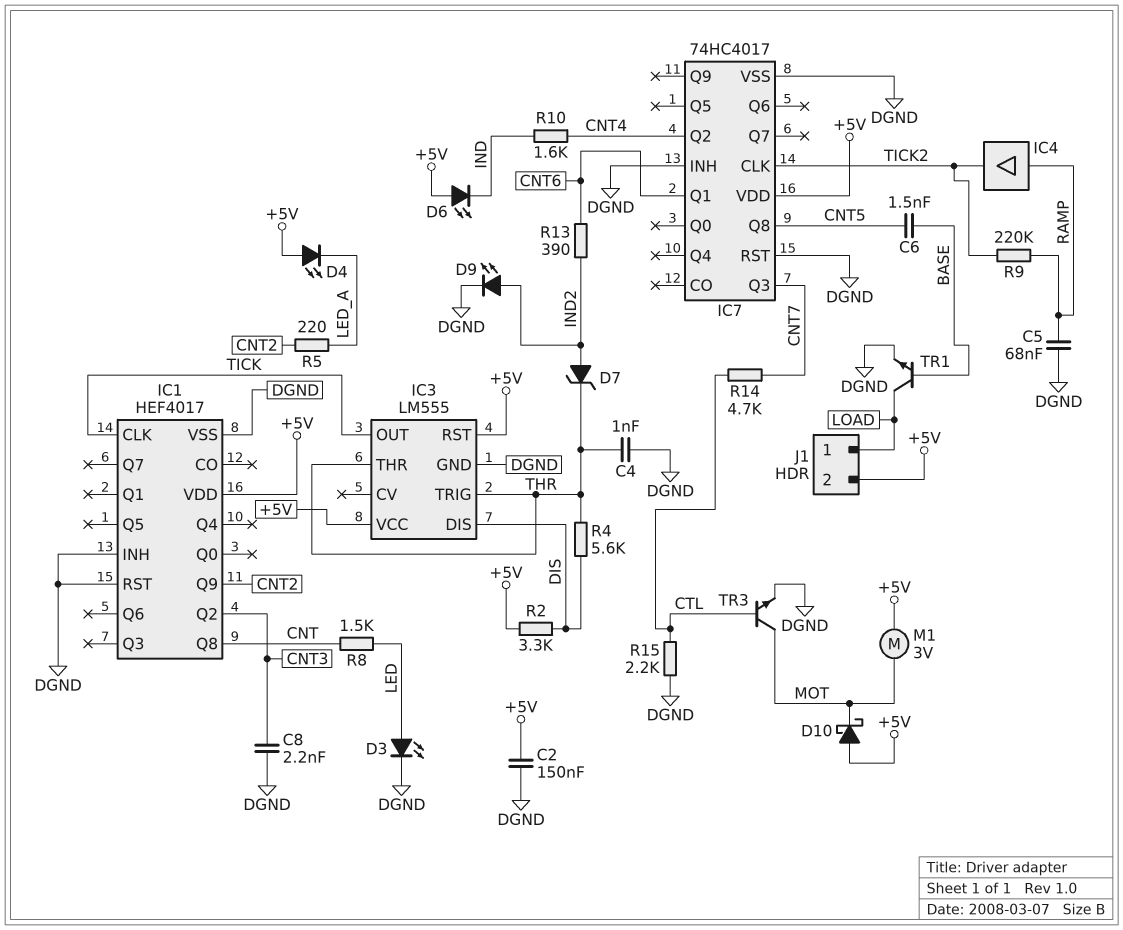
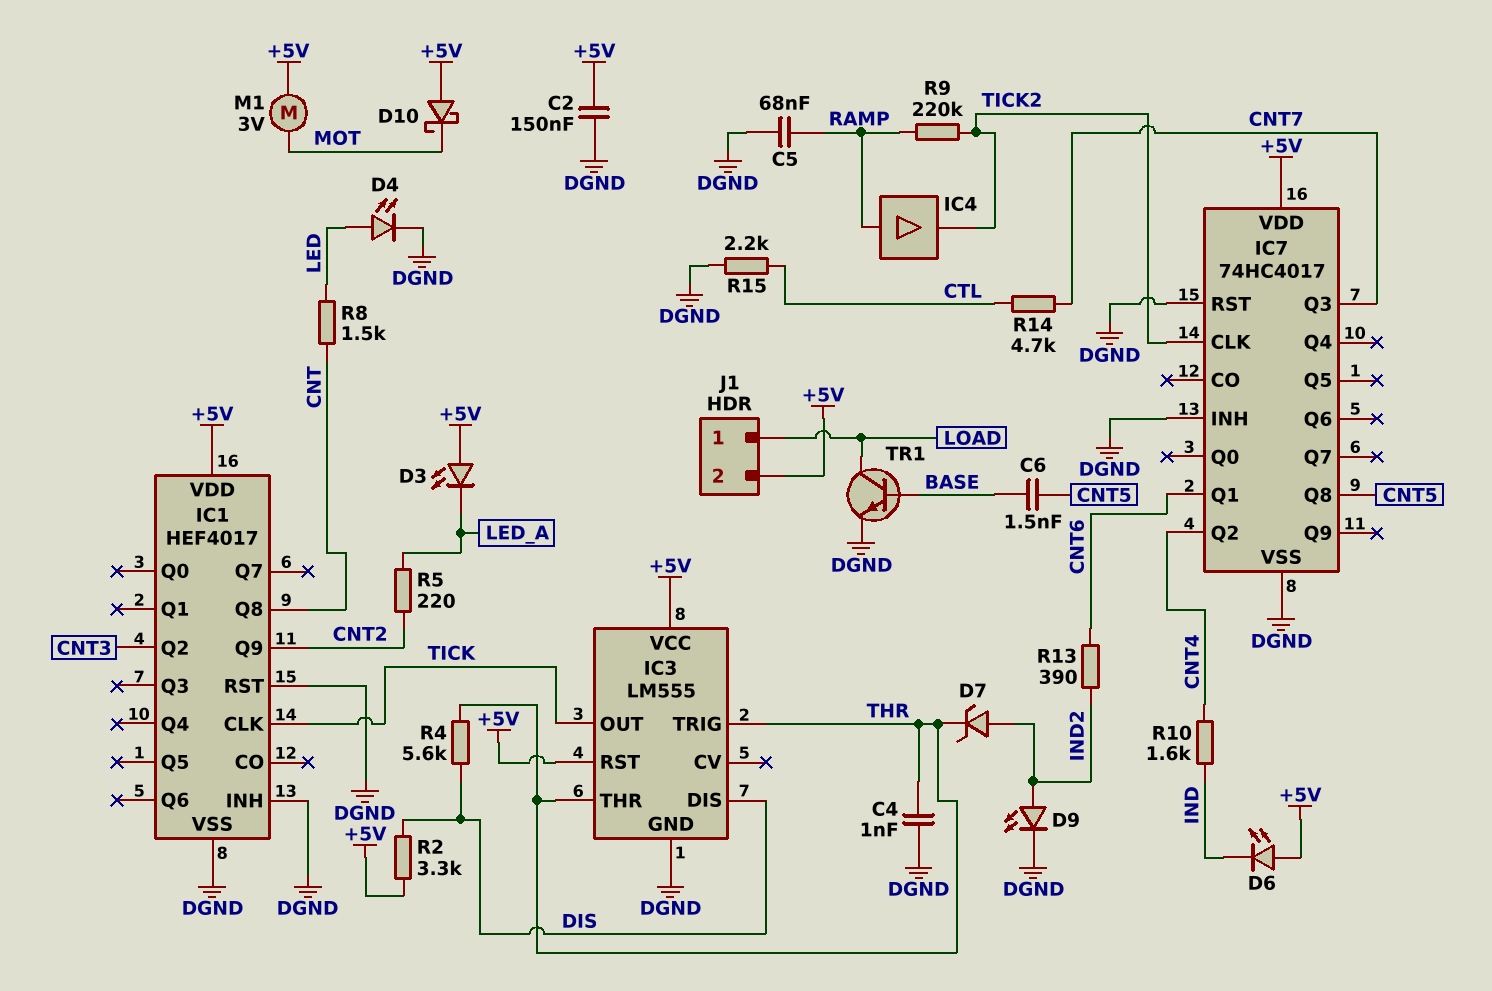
C8: 2.2nF (CNT3, DGND) -> none
D3: LED (A LED, K DGND) -> LED (A +5V, K LED_A)
D4: LED (A +5V, K LED_A) -> LED (A LED, K DGND)
TR3: NPN (B CTL, C MOT, E DGND) -> none

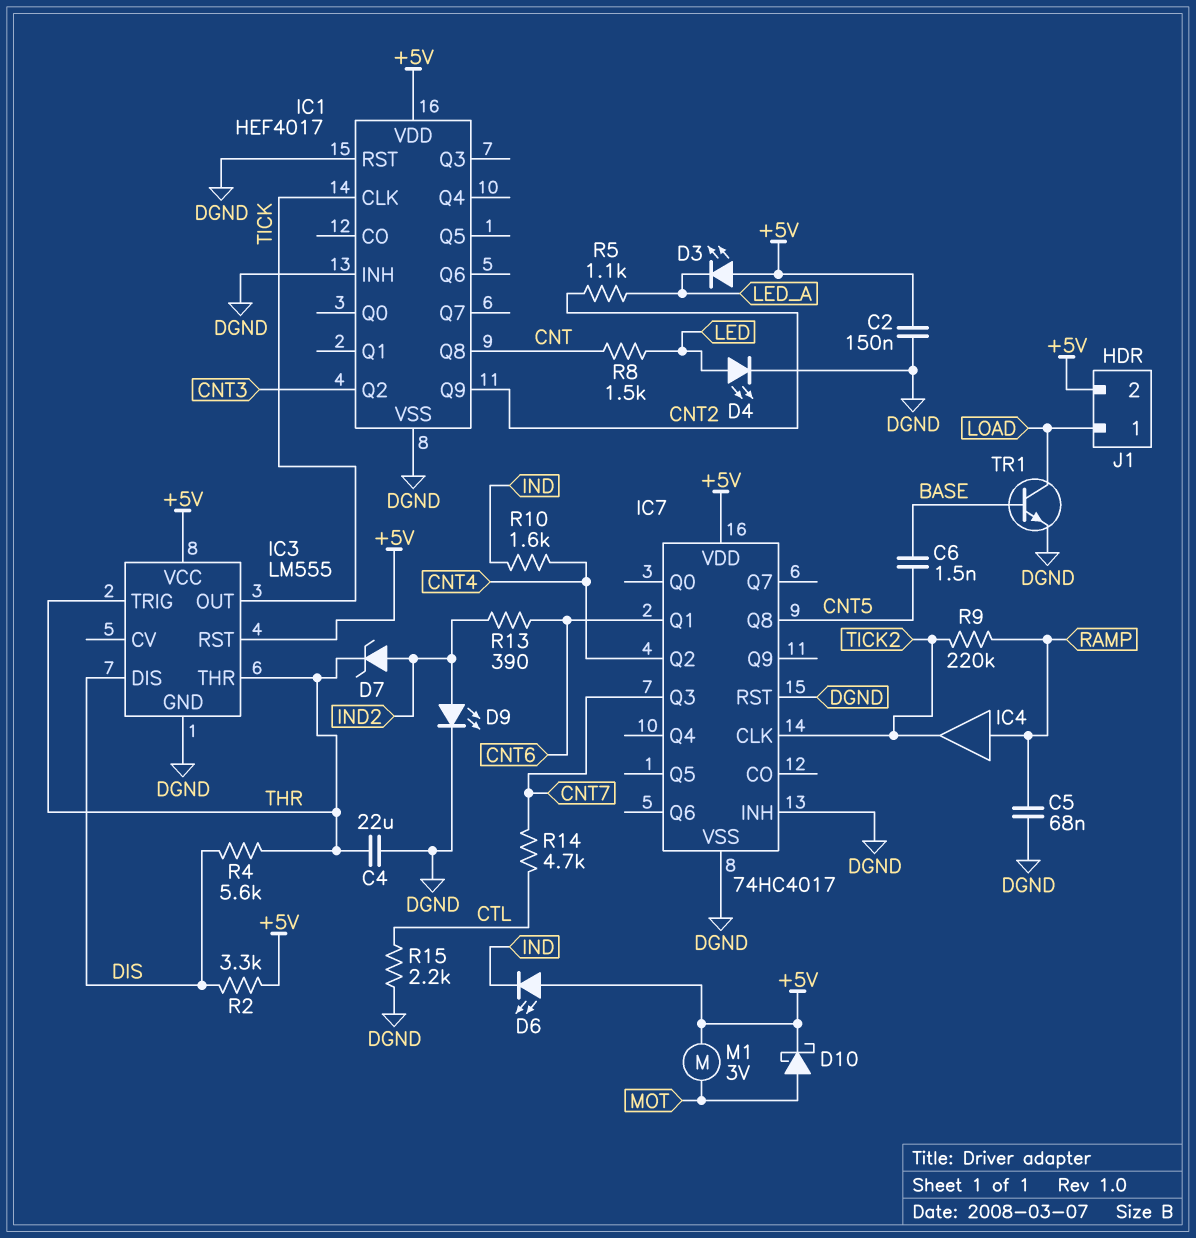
C4: 1nF (DGND, THR) -> 22uF (DGND, THR)
D10: schottky (A +5V, K MOT) -> schottky (A MOT, K +5V)
R5: 220 (CNT2, LED_A) -> 1.1k (CNT2, LED_A)

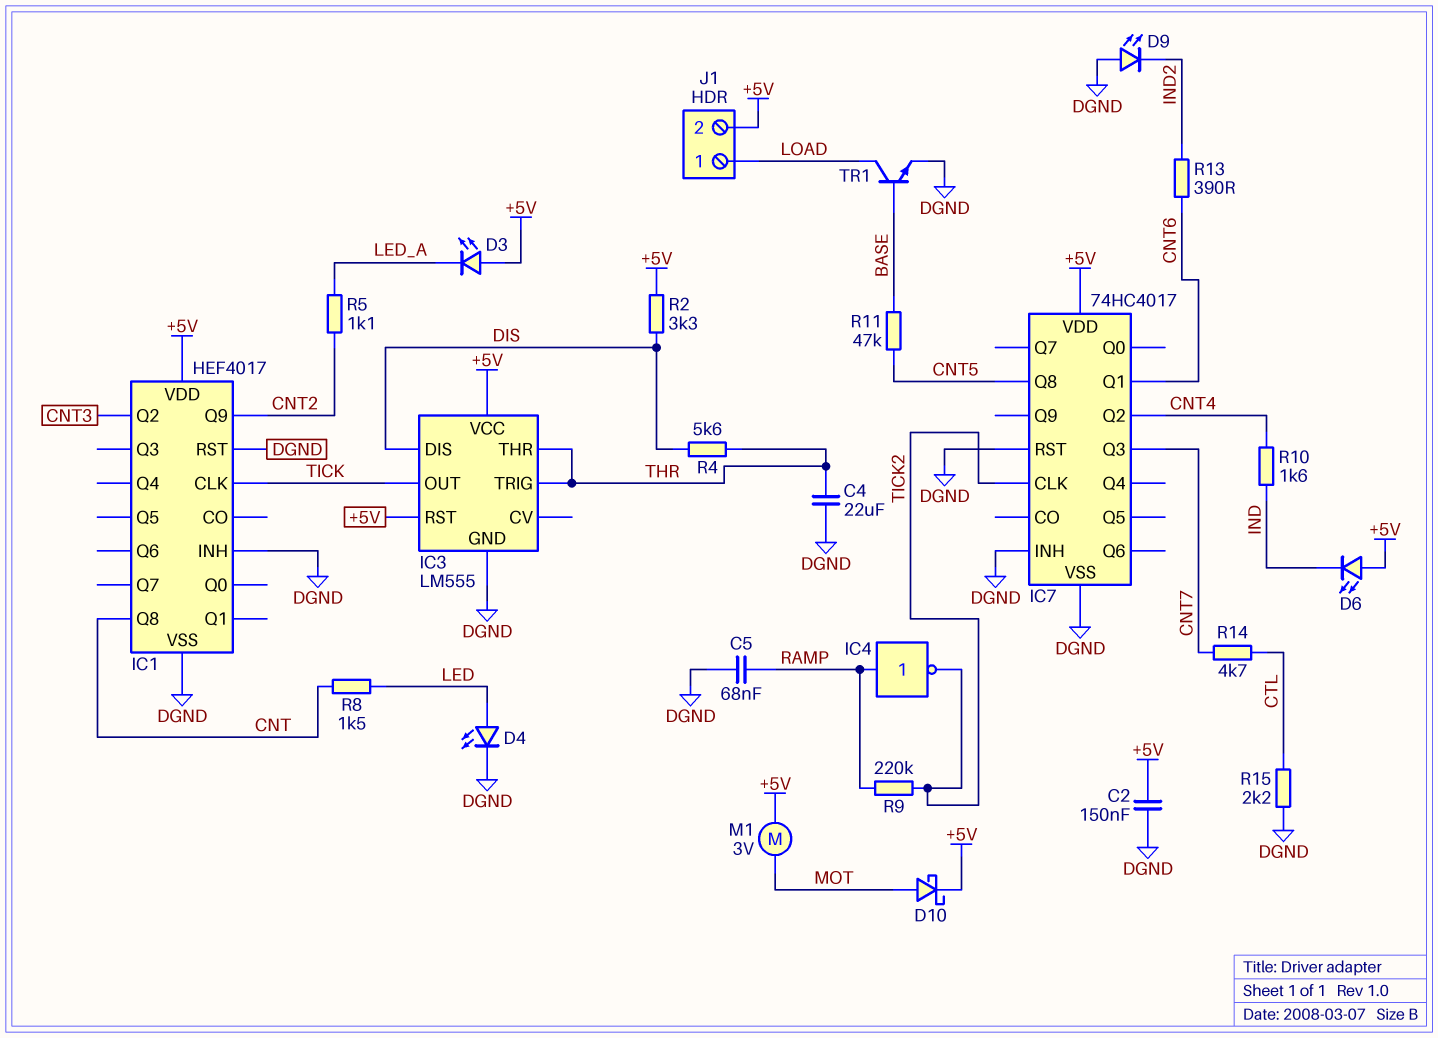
C6: 1.5nF (BASE, CNT5) -> none
D7: zener (A IND2, K THR) -> none
D9: LED (A IND2, K DGND) -> LED (A DGND, K IND2)
IC4: buffer (in RAMP, out TICK2) -> NOT (in RAMP, out TICK2)
R11: none -> 47k (BASE, CNT5)

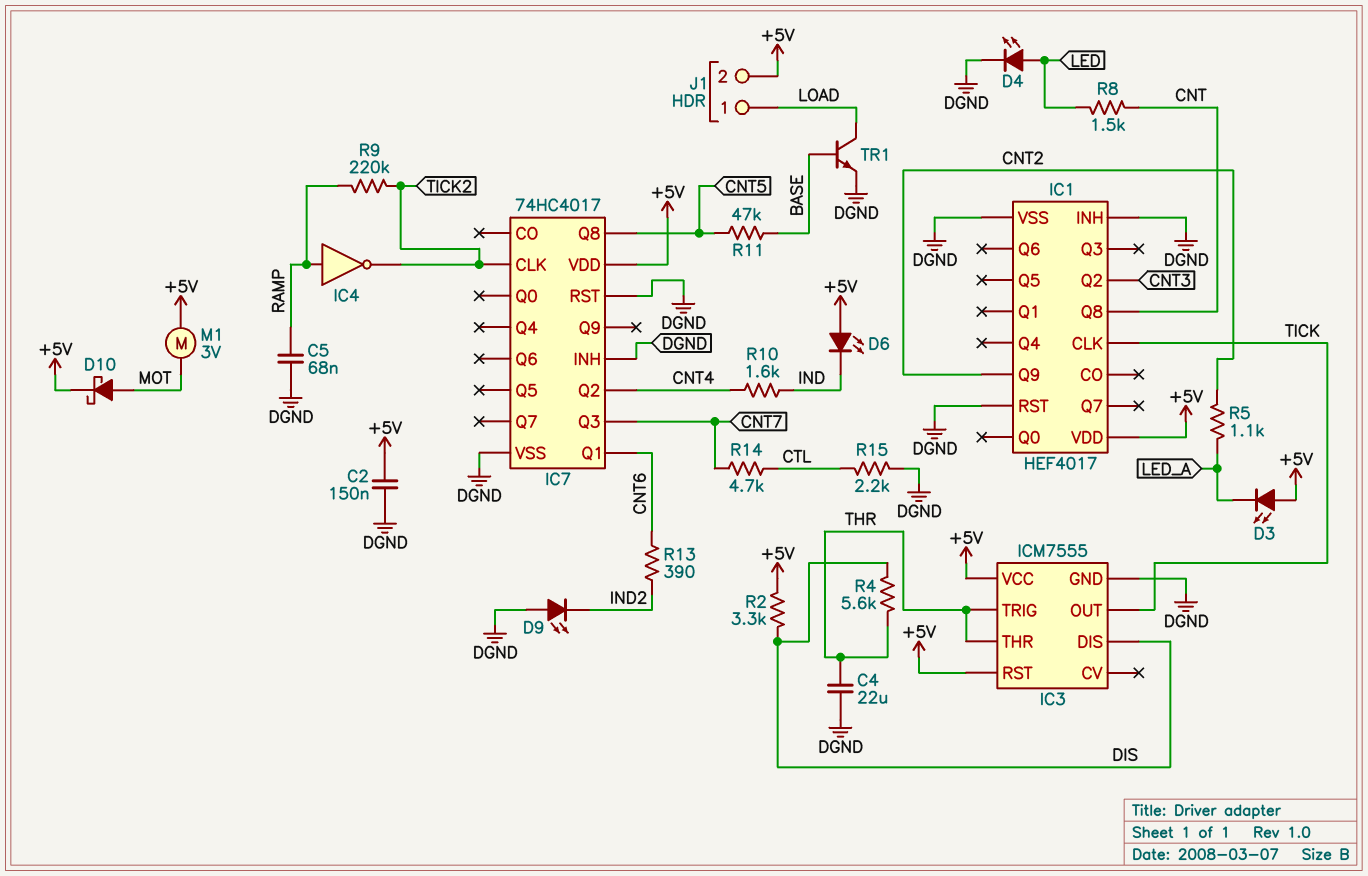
IC3: LM555 -> ICM7555

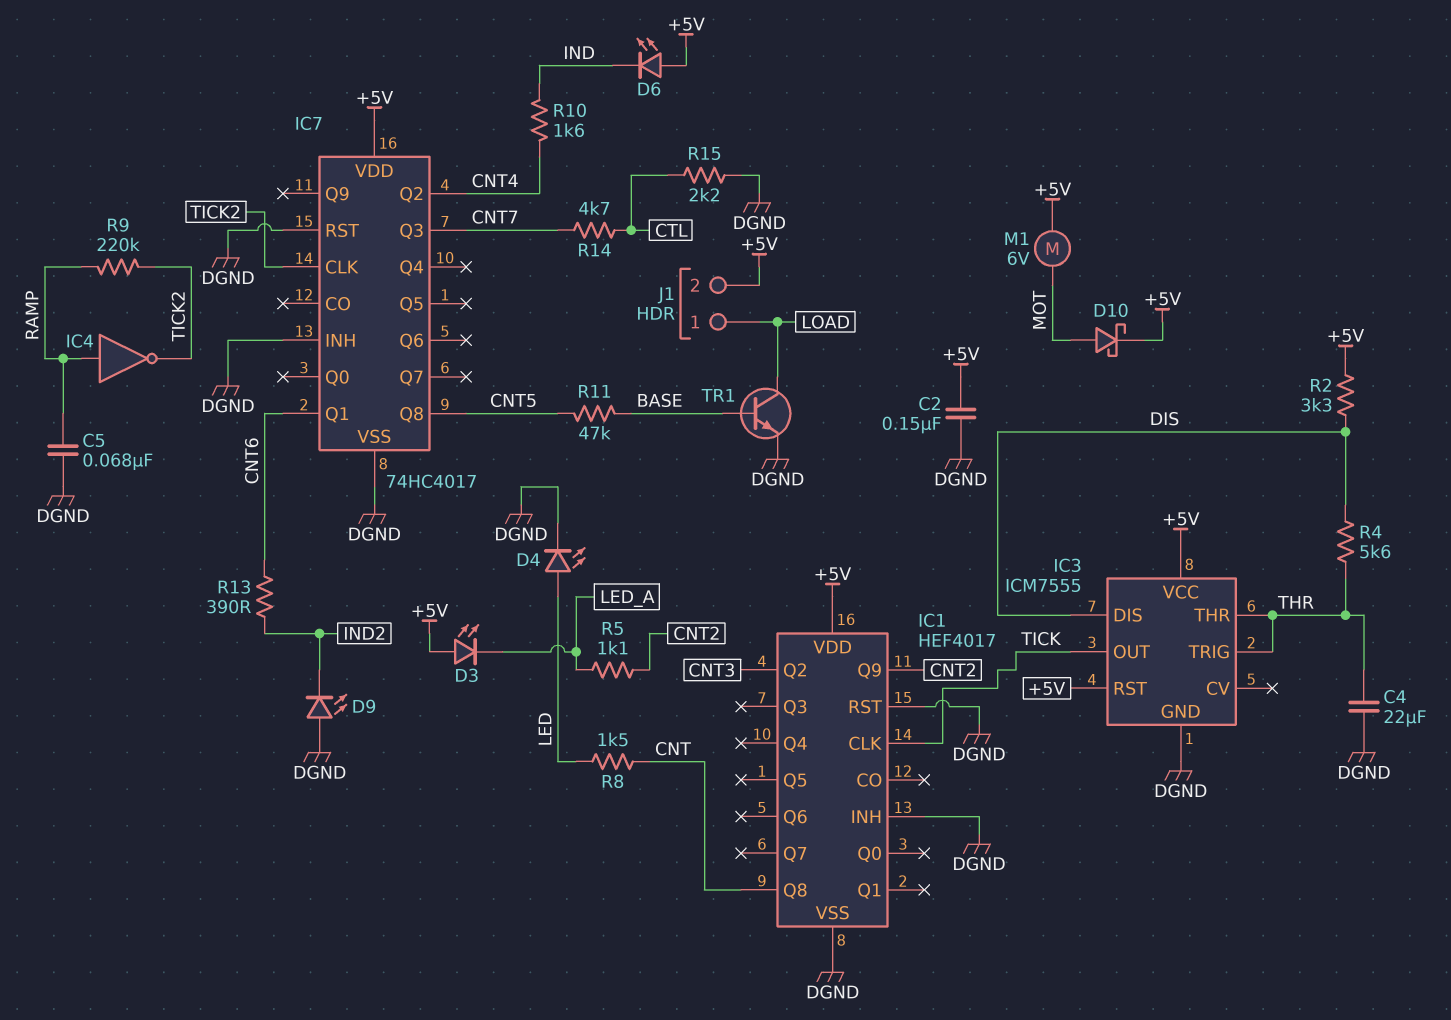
M1: motor 3V (+5V, MOT) -> motor 6V (+5V, MOT)

